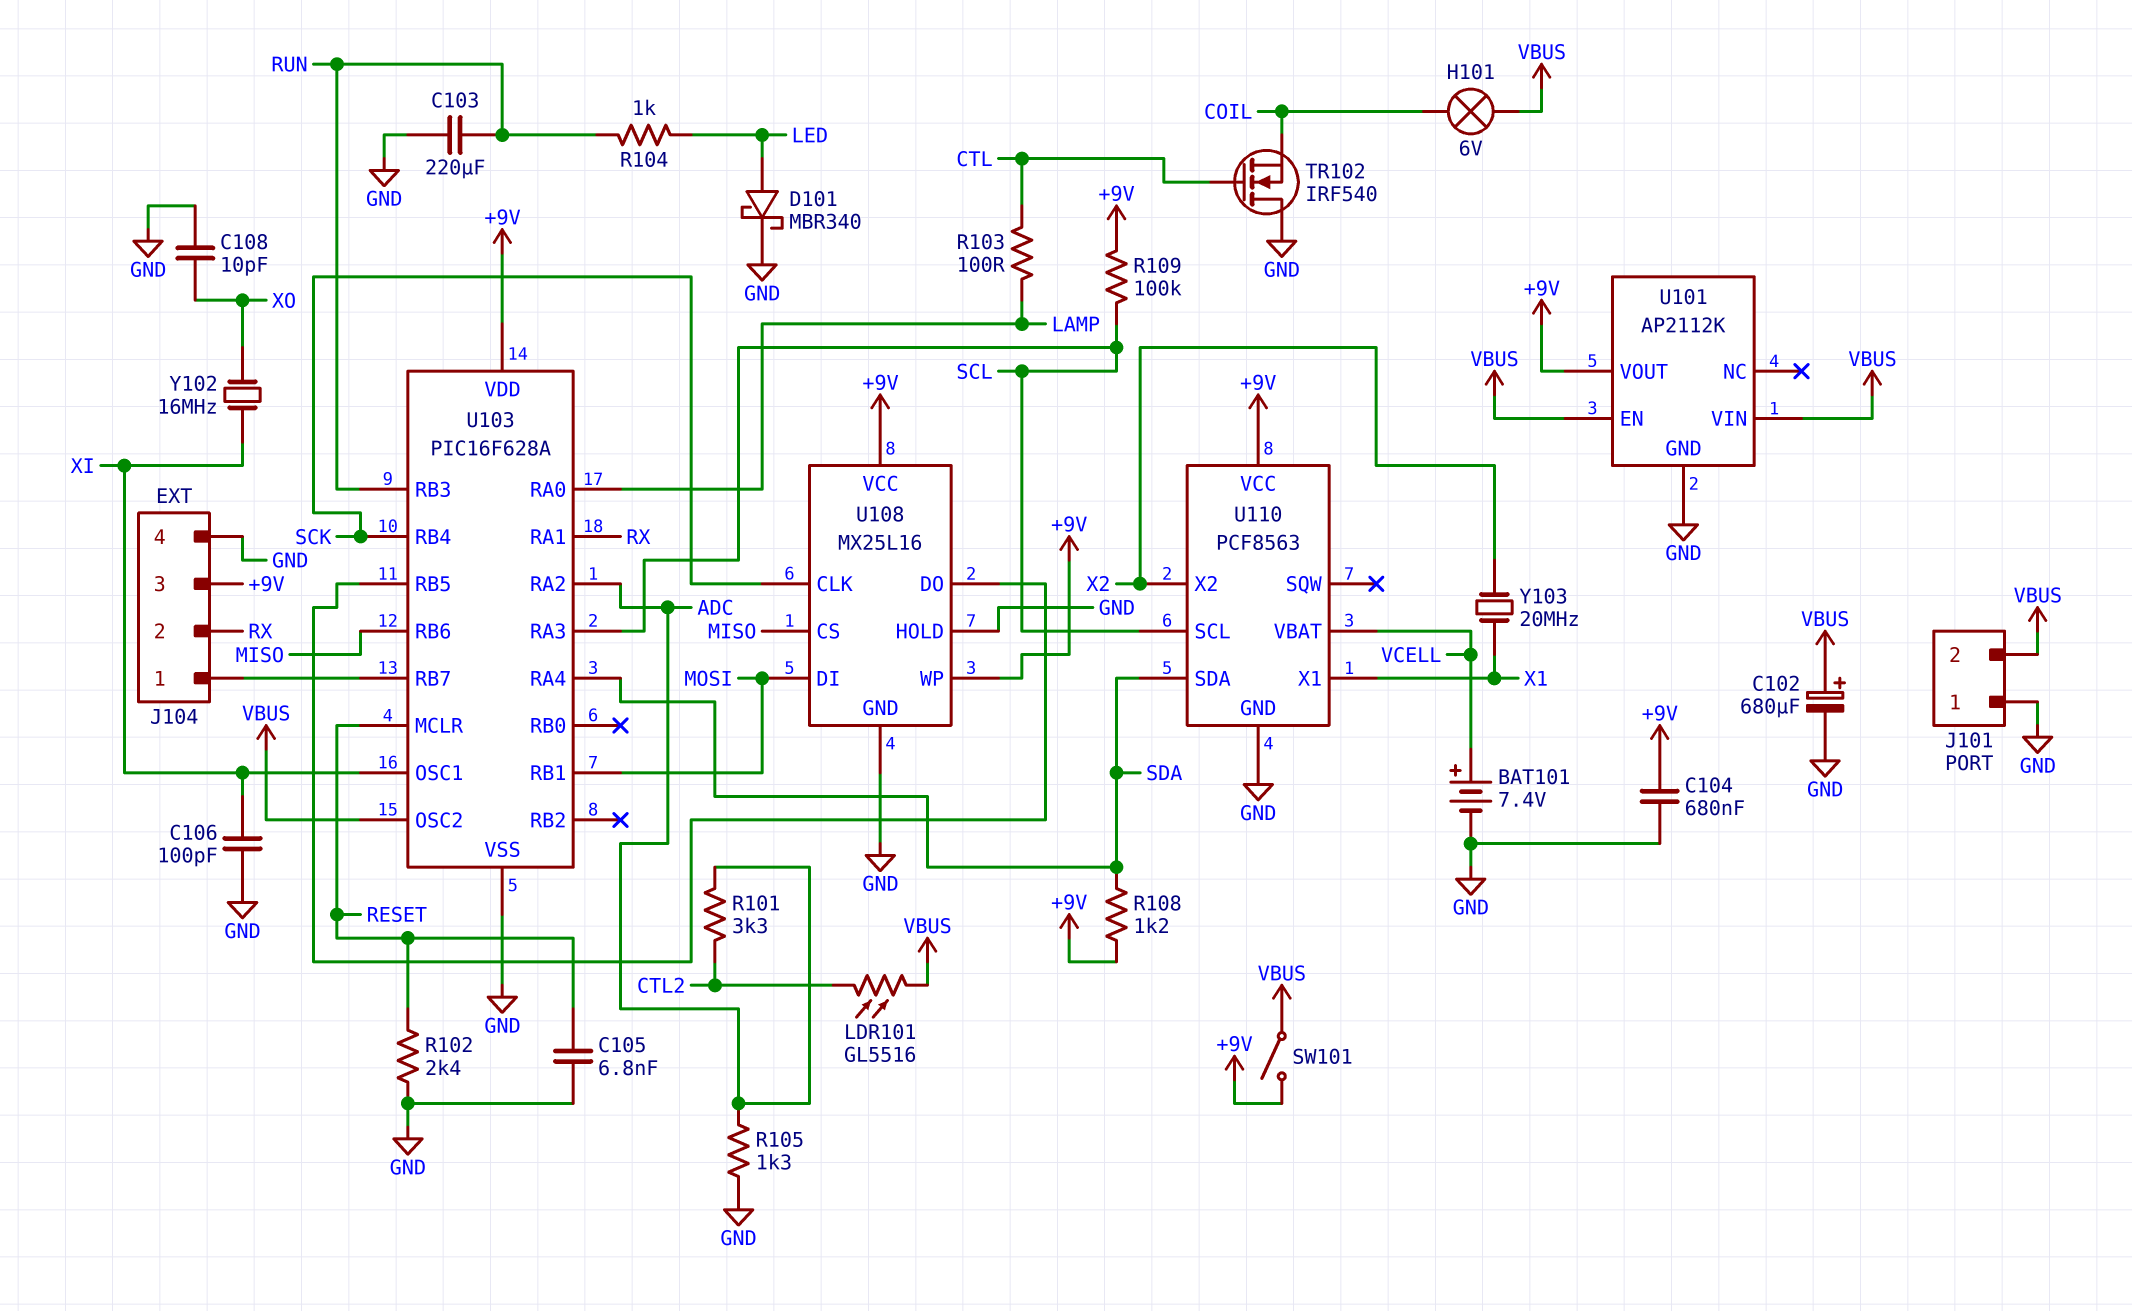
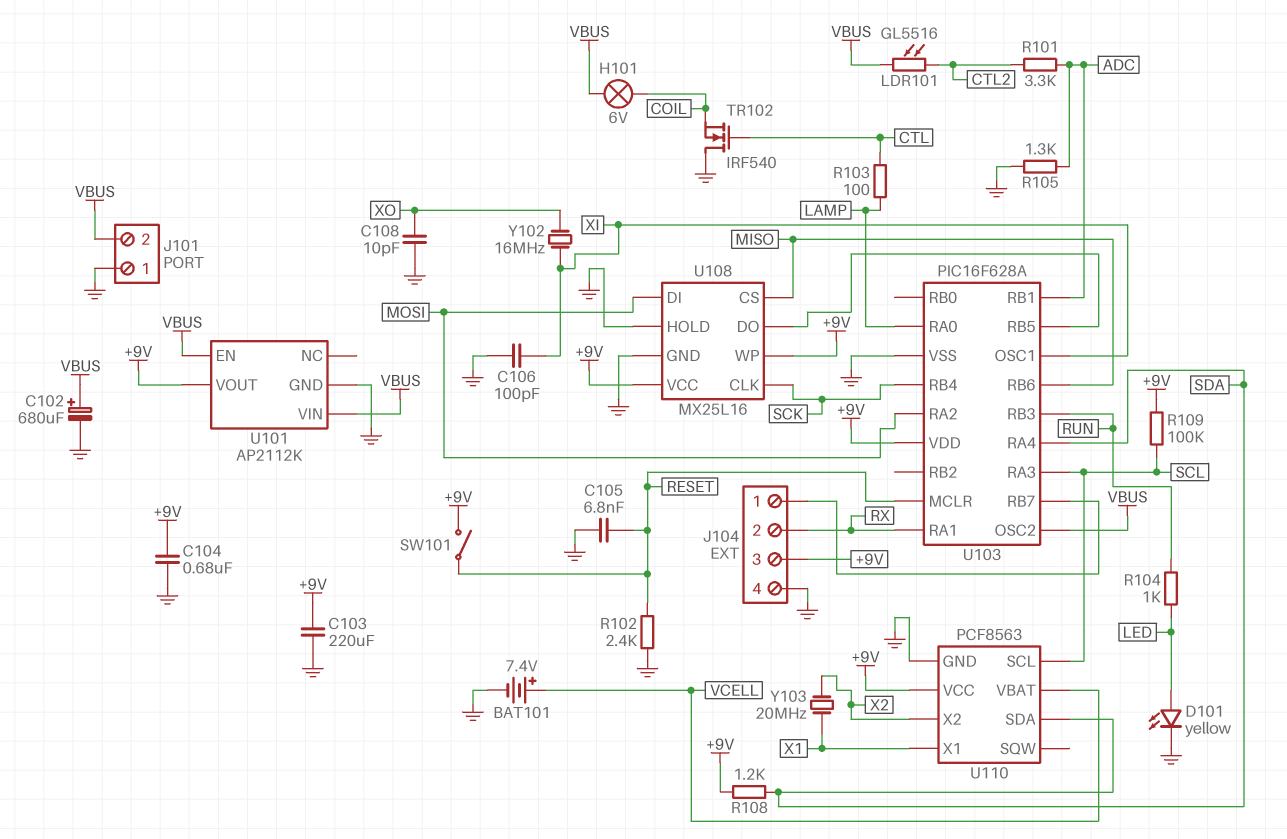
C103: 220uF (GND, RUN) -> 220uF (+9V, GND)
D101: schottky MBR340 (A LED, K GND) -> LED yellow (A LED, K GND)
SW101: switch (+9V, VBUS) -> switch (+9V, RESET)
U103 pin RA2: ADC -> MOSI
U103 pin RB1: MOSI -> ADC

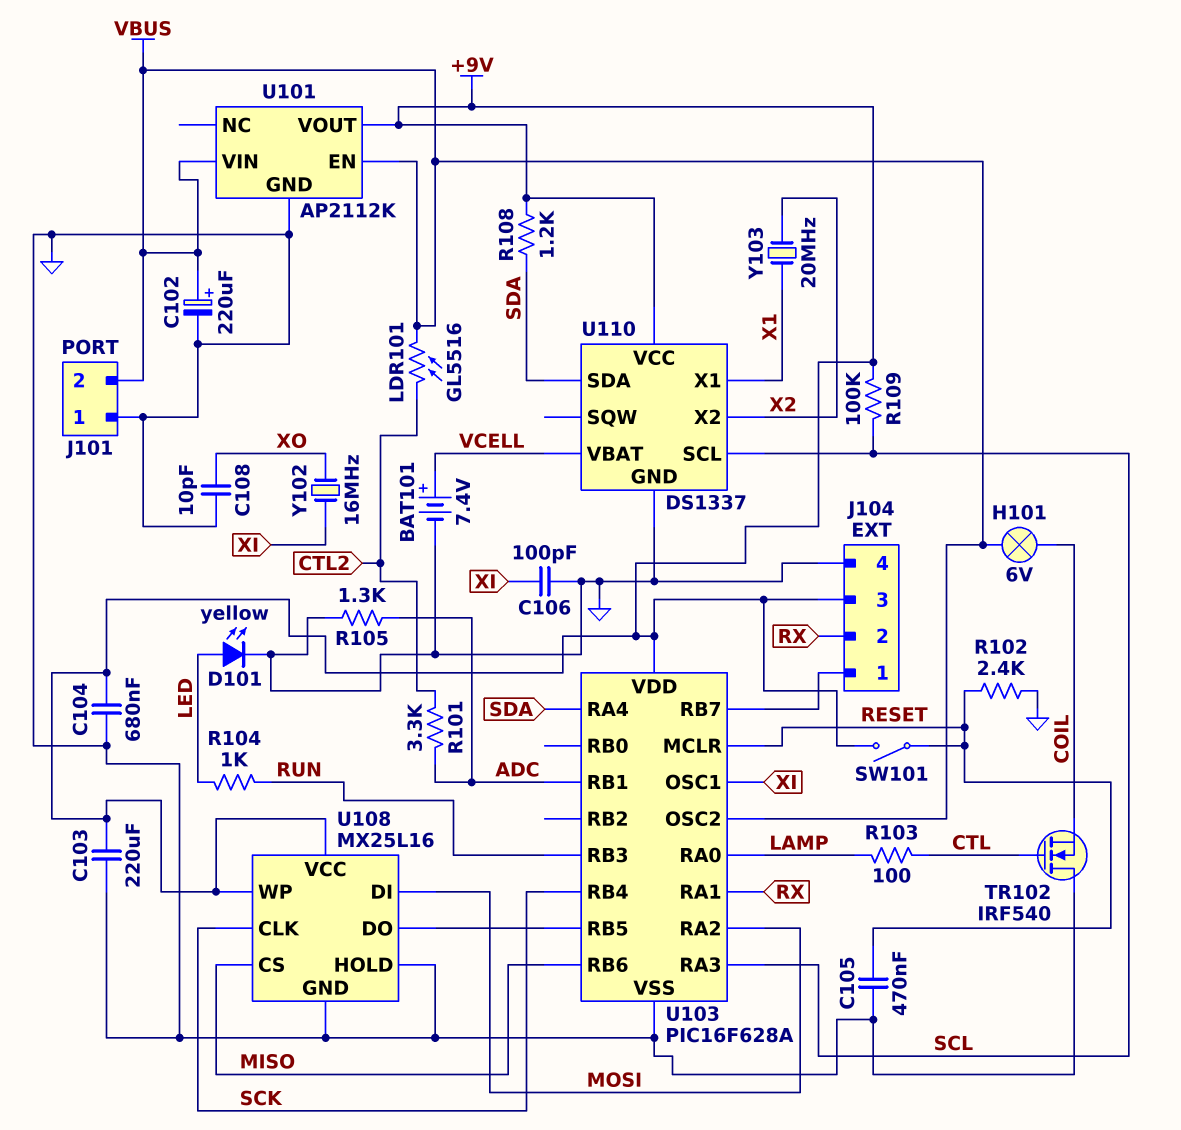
C102: 680uF (plus VBUS, minus GND) -> 220uF (plus VBUS, minus GND)
C105: 6.8nF (GND, RESET) -> 470nF (GND, RESET)
U110: PCF8563 -> DS1337

